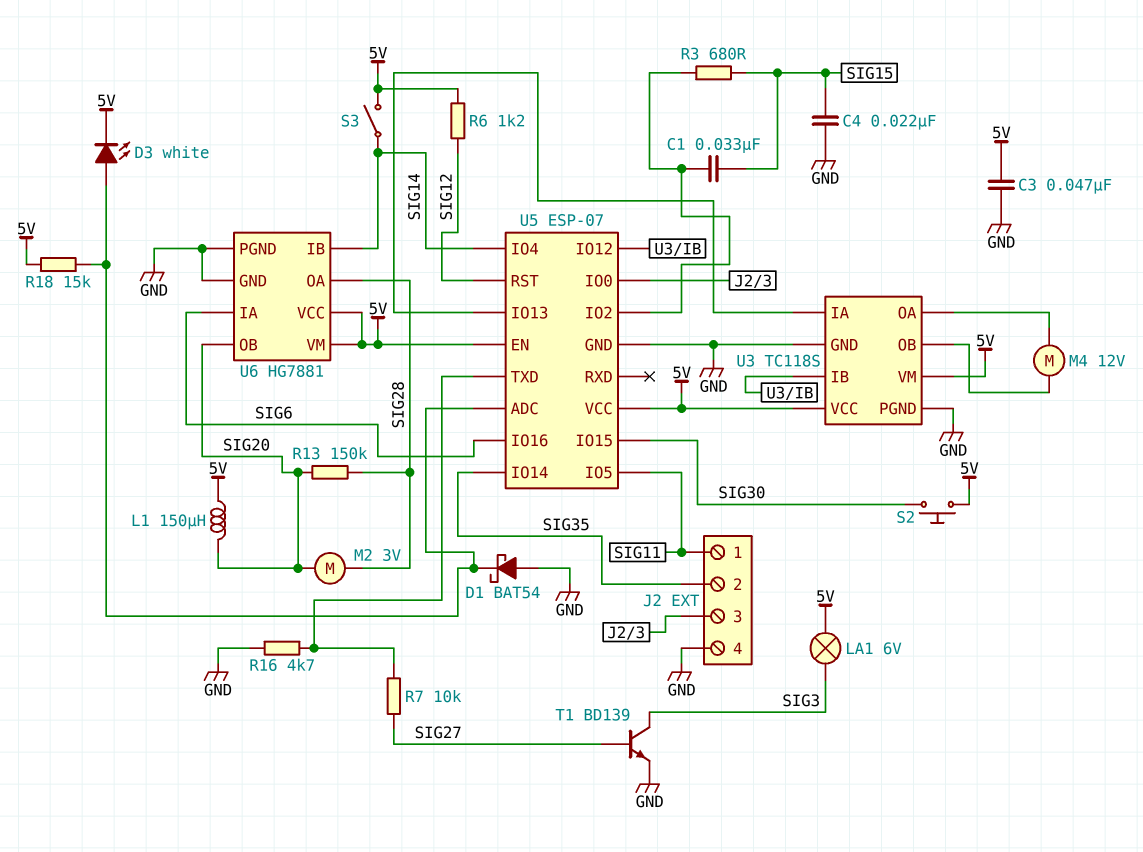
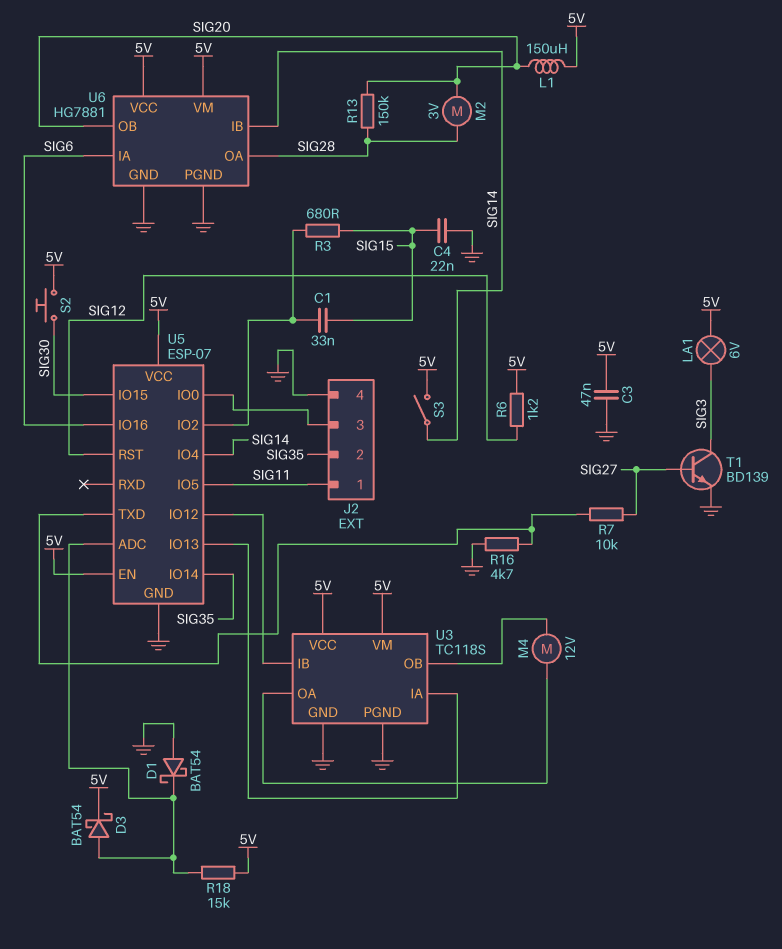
D3: LED white (A U5/ADC, K 5V) -> schottky BAT54 (A U5/ADC, K 5V)

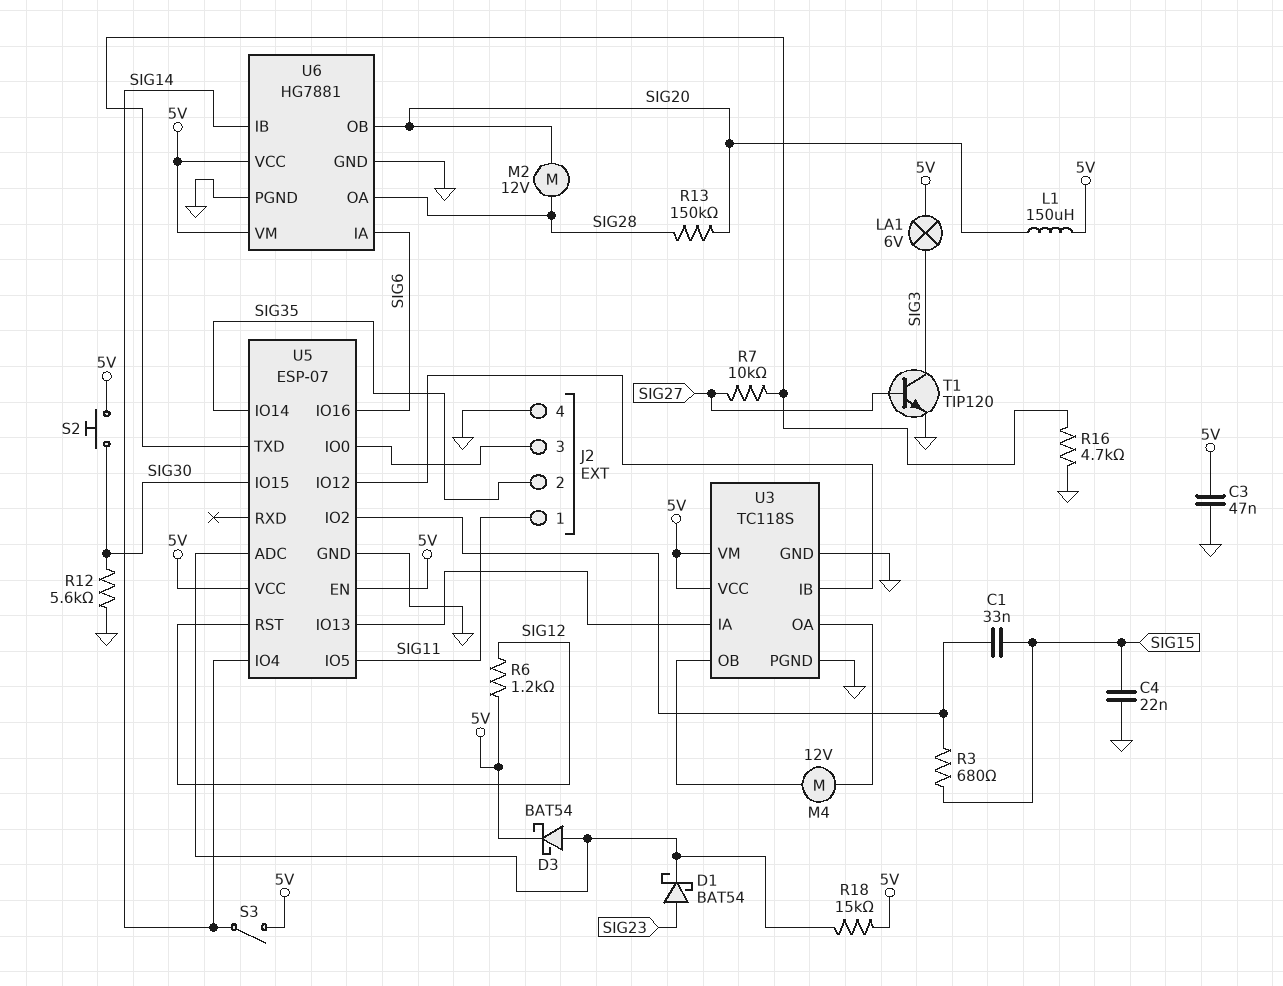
D1: schottky BAT54 (A GND, K U5/ADC) -> schottky BAT54 (A SIG23, K U5/ADC)
M2: motor 3V (SIG20, SIG28) -> motor 12V (SIG20, SIG28)
R12: none -> 5.6k (GND, SIG30)
T1: NPN BD139 (B SIG27, C SIG3, E GND) -> NPN TIP120 (B SIG27, C SIG3, E GND)

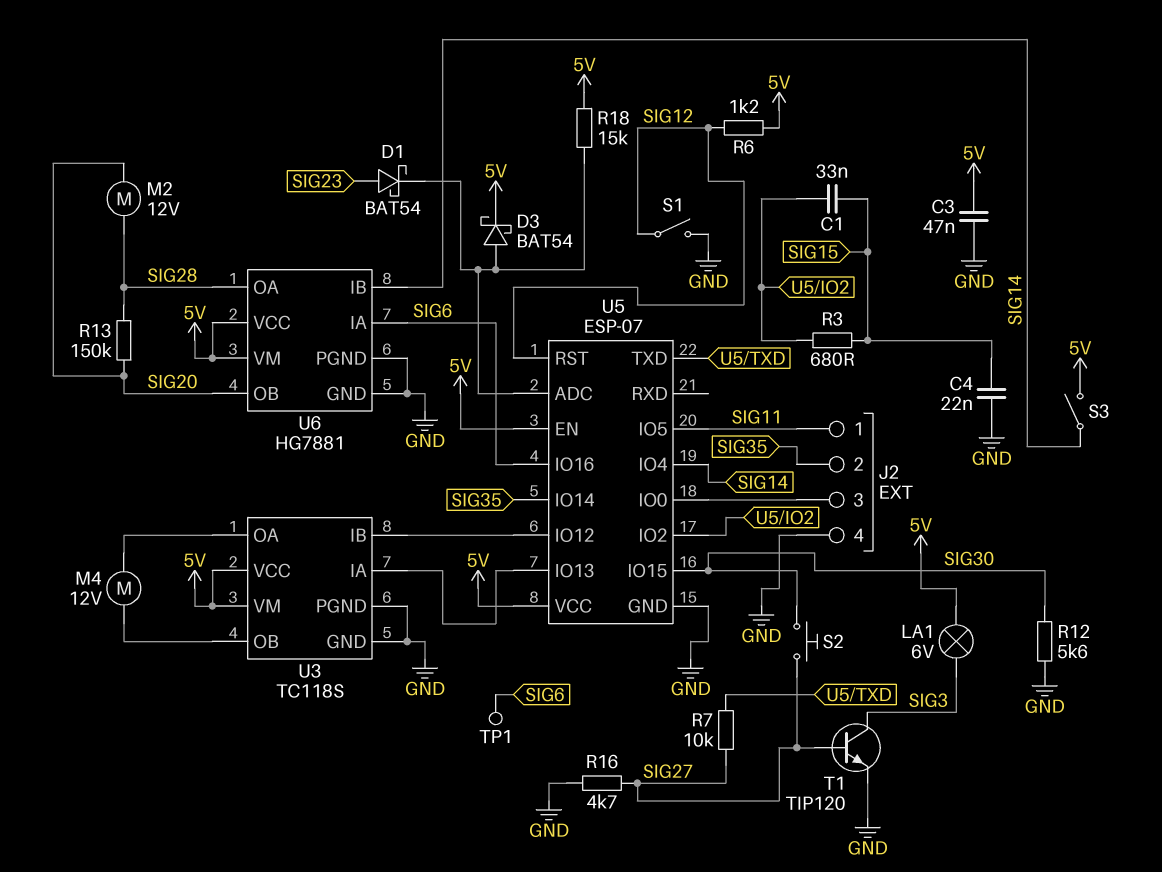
L1: 150uH (5V, SIG20) -> none
R16: 4.7k (GND, U5/TXD) -> 4.7k (GND, SIG27)
S1: none -> switch (GND, SIG12)
S2: button (5V, SIG30) -> button (SIG27, SIG30)
TP1: none -> test point (SIG6)

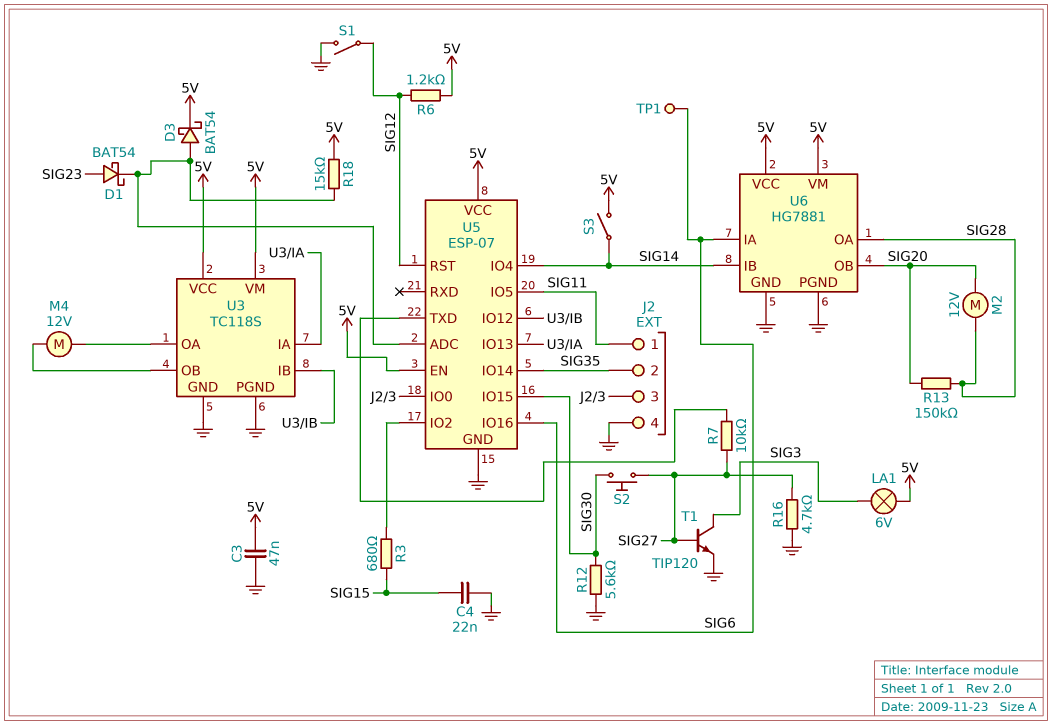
C1: 33nF (SIG15, U5/IO2) -> none

